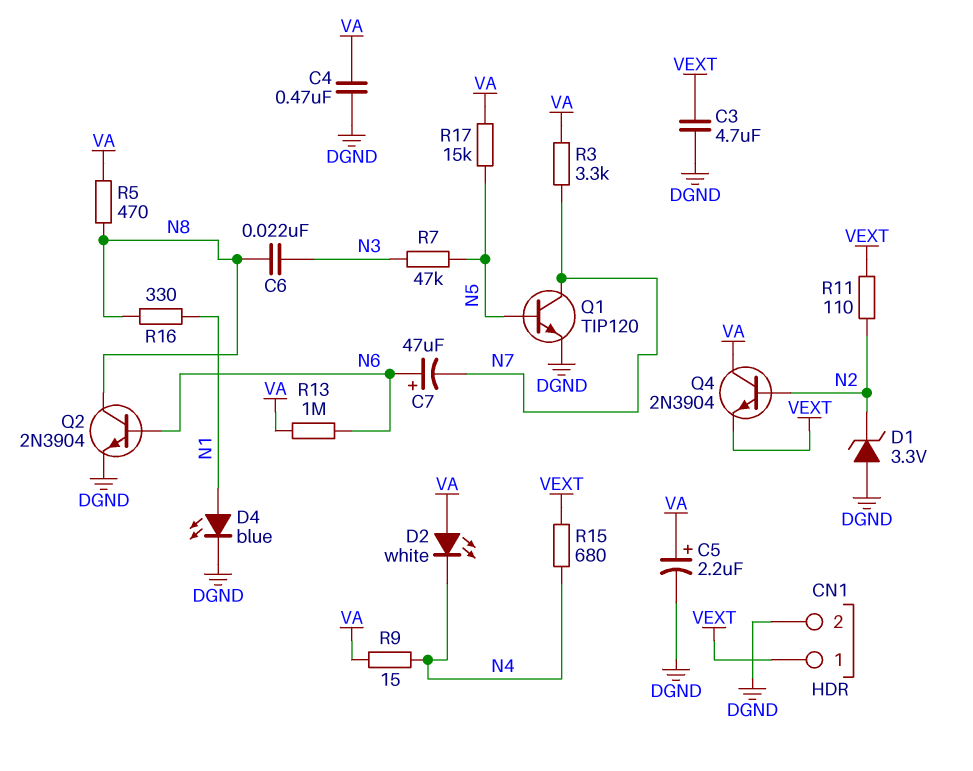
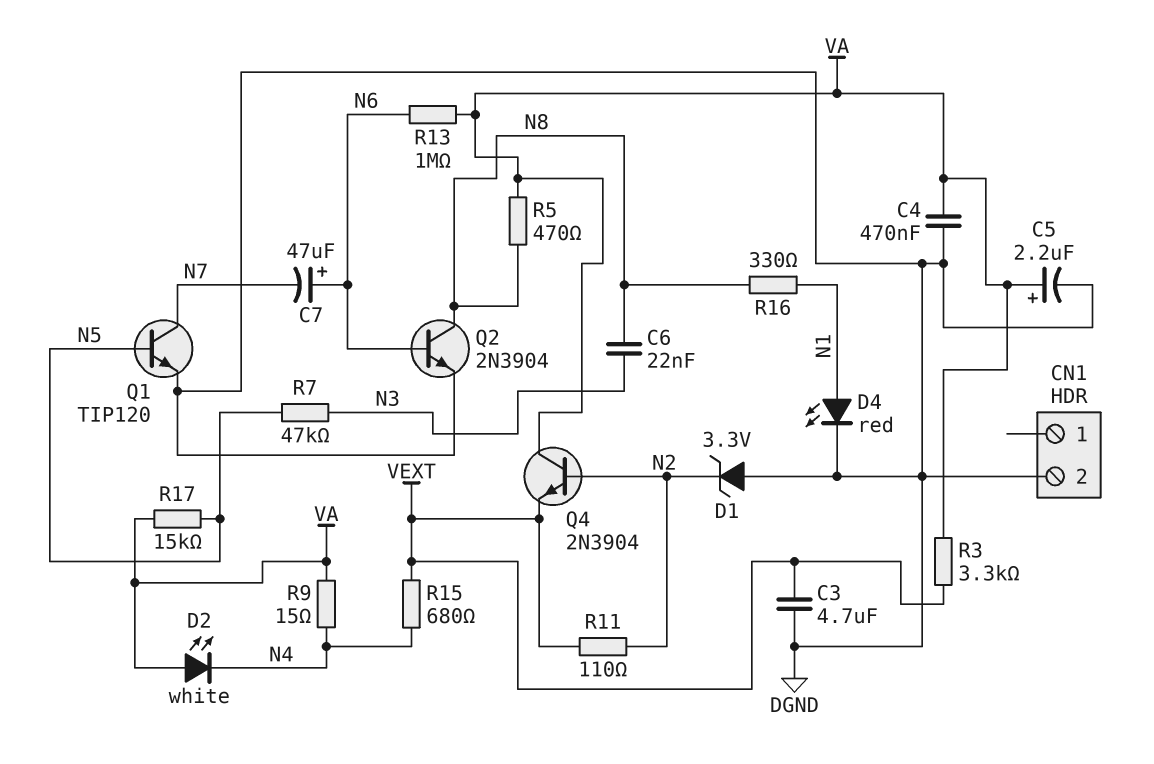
CN1 pin 1: VEXT -> none
D4: LED blue (A N1, K DGND) -> LED red (A N1, K DGND)
R3: 3.3k (N7, VA) -> 3.3k (VA, VEXT)

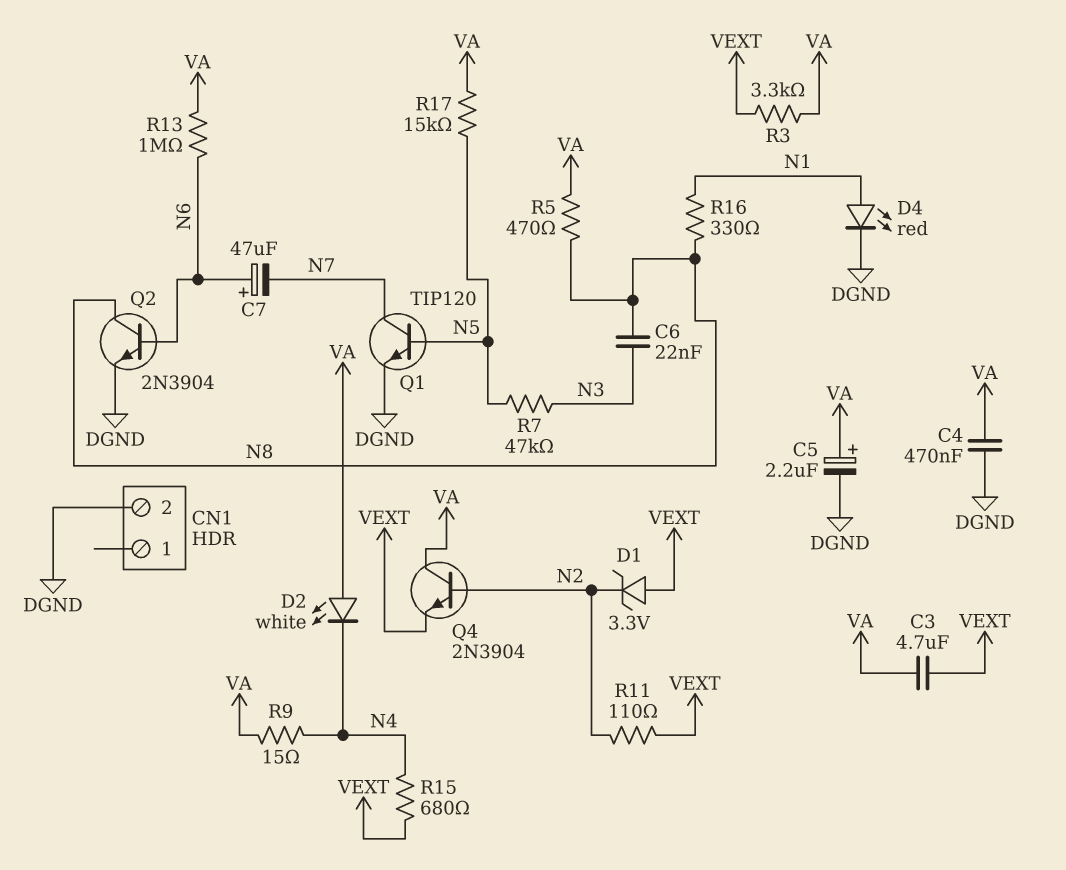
C3: 4.7uF (DGND, VEXT) -> 4.7uF (VA, VEXT)
D1: zener 3.3V (A DGND, K N2) -> zener 3.3V (A VEXT, K N2)

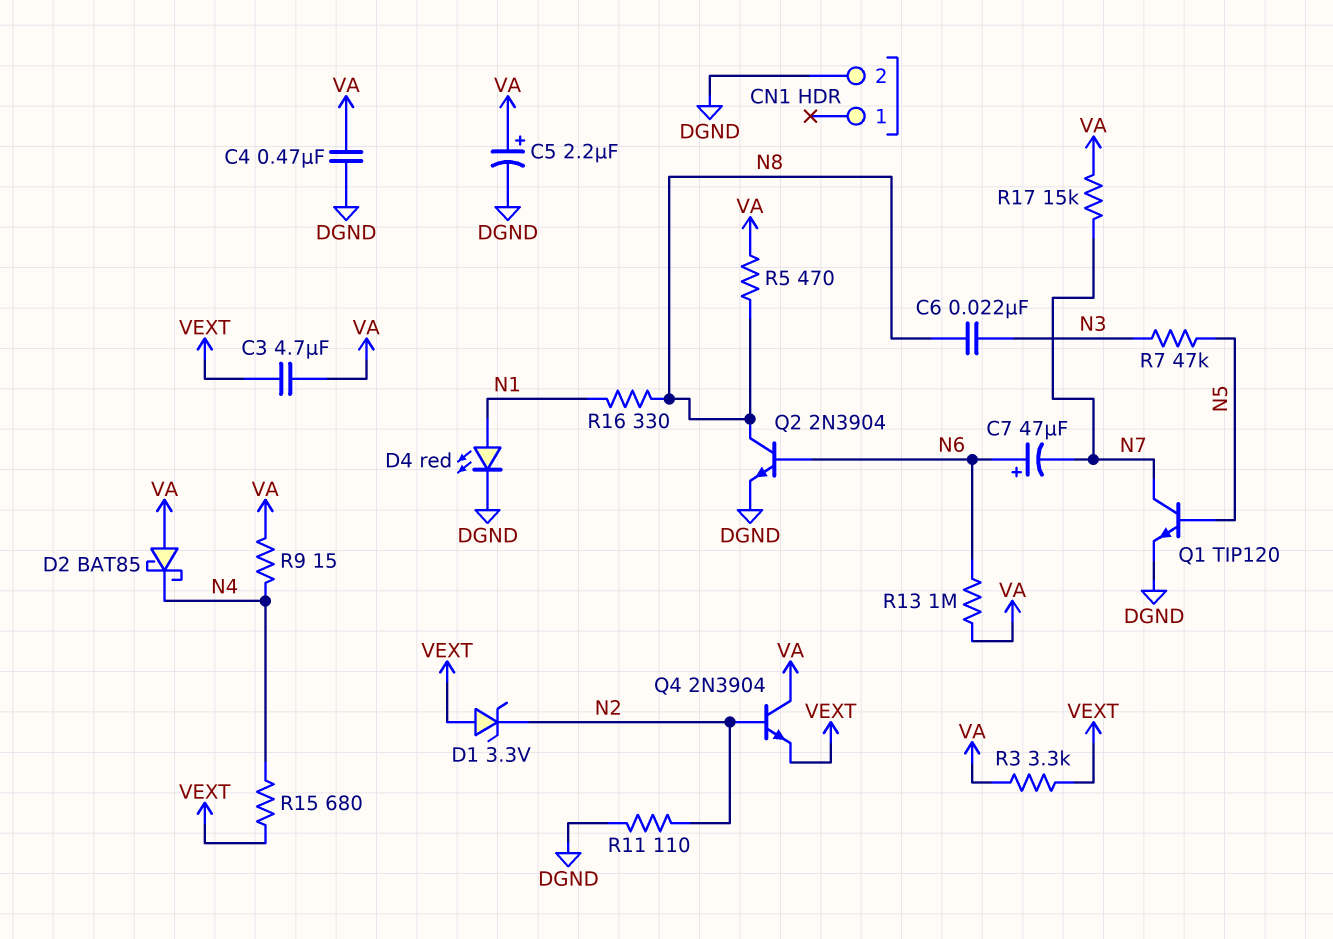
D2: LED white (A VA, K N4) -> schottky BAT85 (A VA, K N4)
R11: 110 (N2, VEXT) -> 110 (DGND, N2)
R17: 15k (N5, VA) -> 15k (N7, VA)

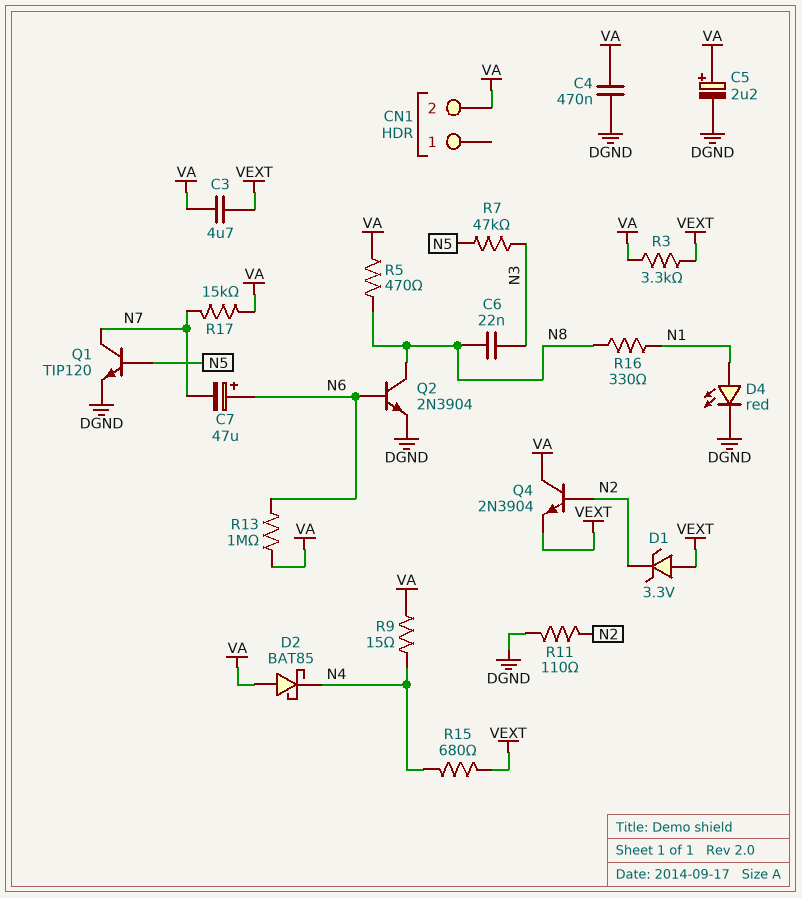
CN1 pin 2: DGND -> VA

